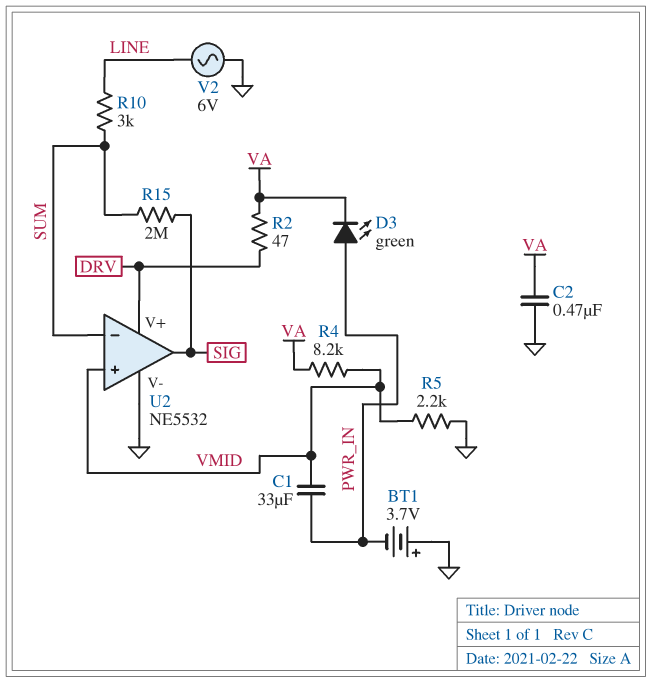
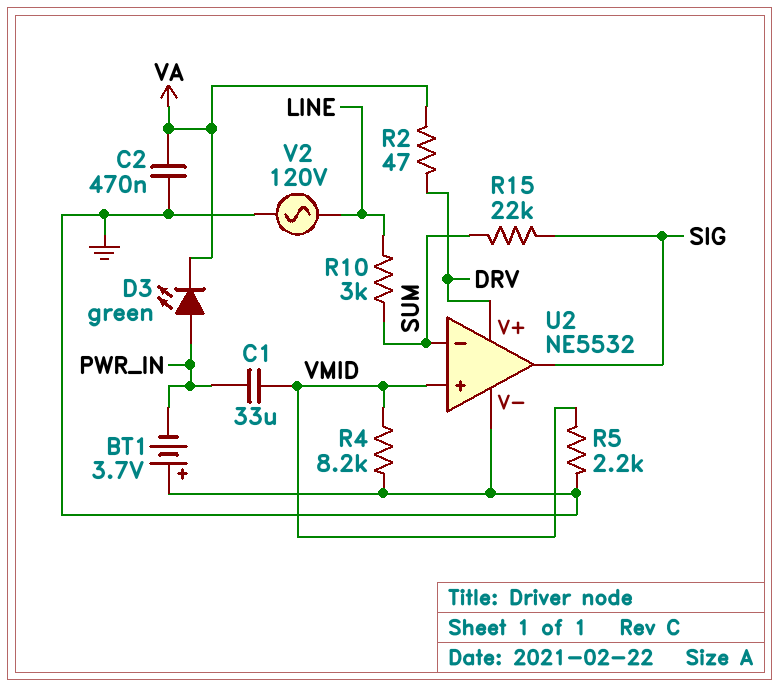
R4: 8.2k (VA, VMID) -> 8.2k (GND, VMID)
R15: 2M (SIG, SUM) -> 22k (SIG, SUM)
V2: AC 6V (GND, LINE) -> AC 120V (GND, LINE)

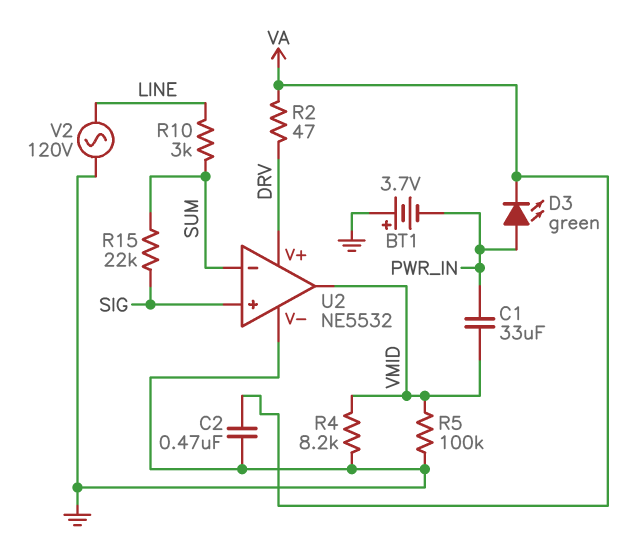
R5: 2.2k (GND, VMID) -> 100k (GND, VMID)
U2 pin in+: VMID -> SIG
U2 pin out: SIG -> VMID

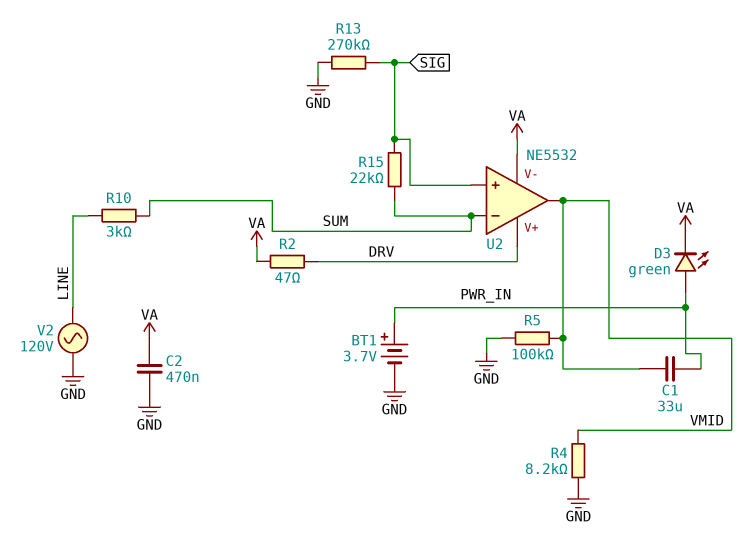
BT1: 3.7V (plus GND, minus PWR_IN) -> 3.7V (plus PWR_IN, minus GND)
R13: none -> 270k (GND, SIG)
U2 pin V-: GND -> VA

